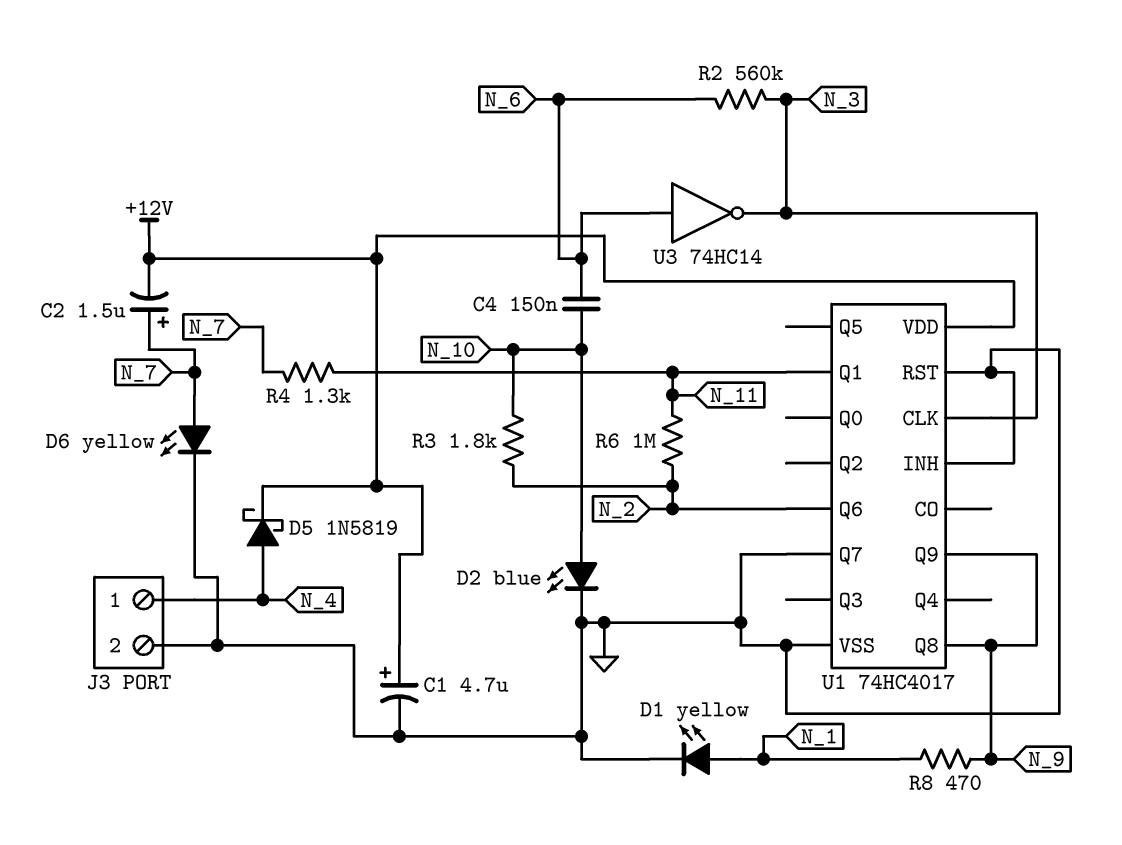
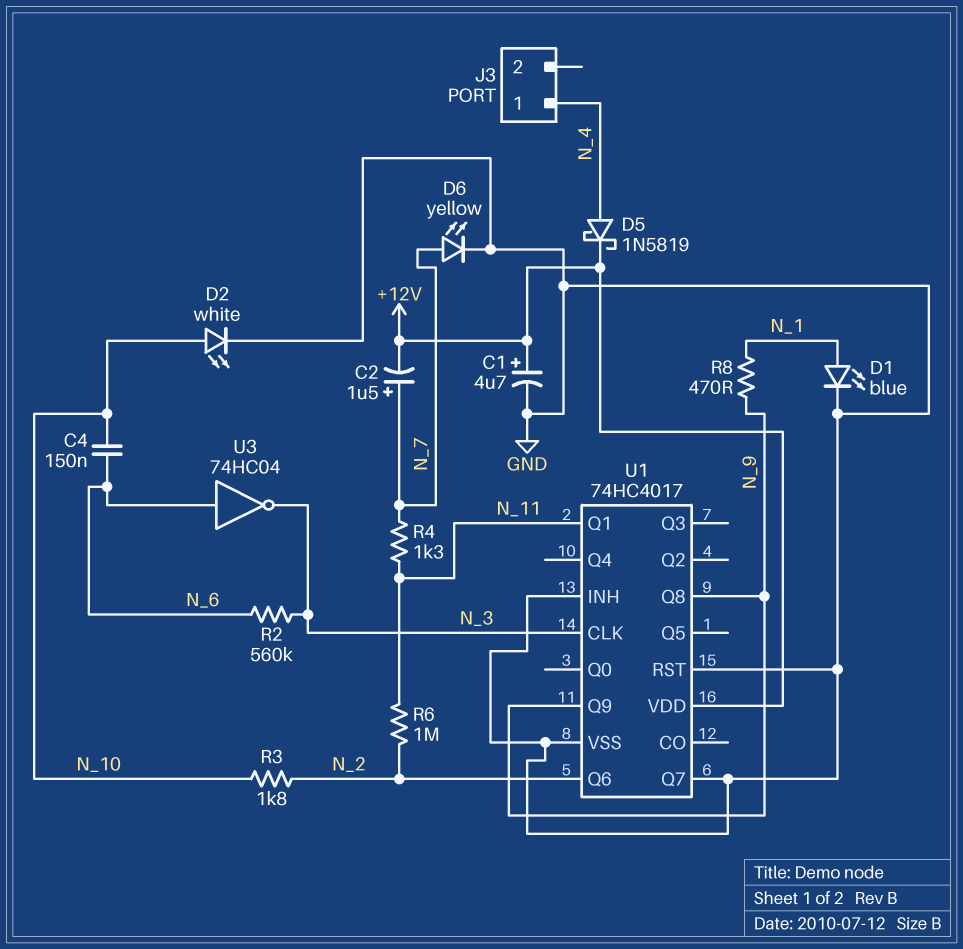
D1: LED yellow (A N_1, K GND) -> LED blue (A N_1, K GND)
D2: LED blue (A N_10, K GND) -> LED white (A N_10, K GND)
J3 pin 2: GND -> none
U3: NOT 74HC14 (in N_6, out N_3) -> NOT 74HC04 (in N_6, out N_3)

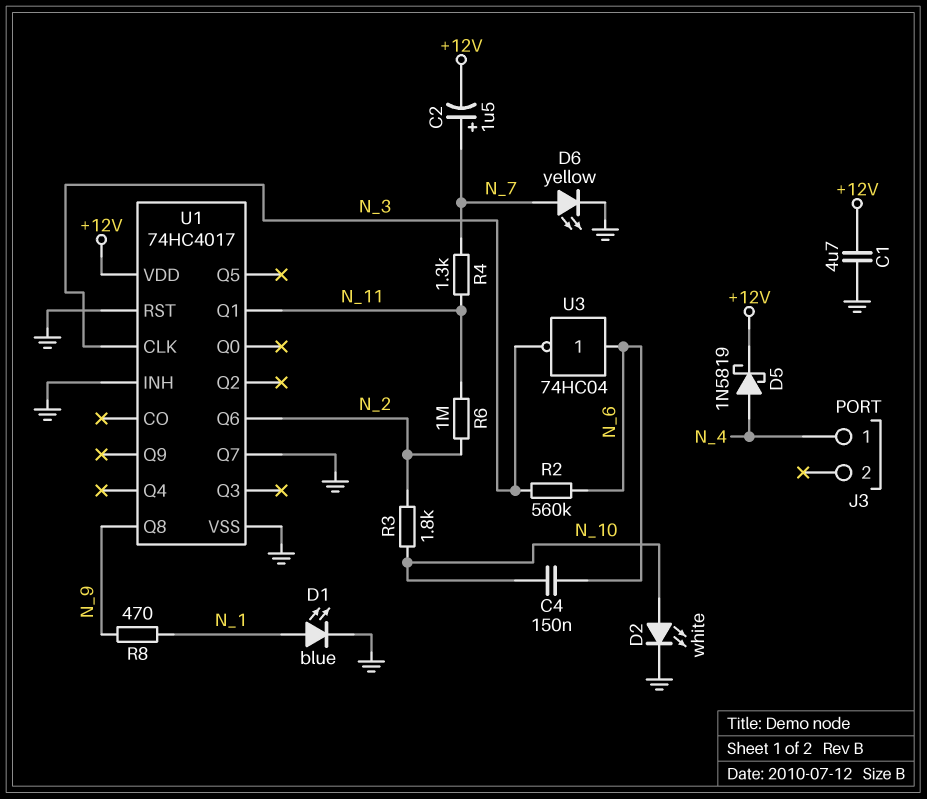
C1: 4.7uF (plus +12V, minus GND) -> 4.7uF (+12V, GND)
U1 pin Q9: N_9 -> none

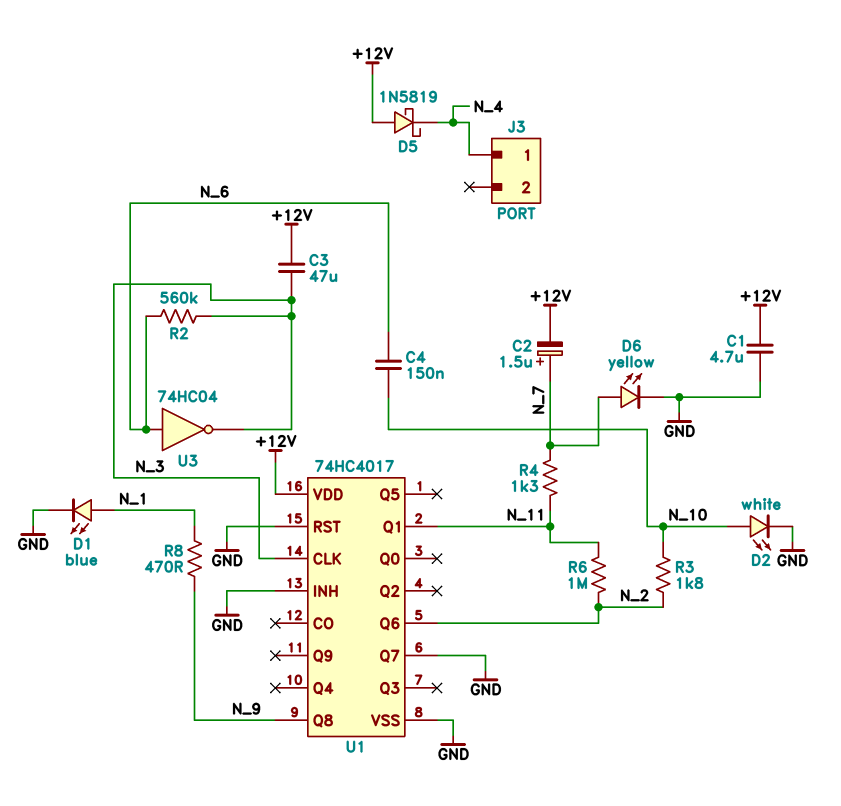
C3: none -> 47uF (+12V, N_3)
D5: schottky 1N5819 (A N_4, K +12V) -> schottky 1N5819 (A +12V, K N_4)

